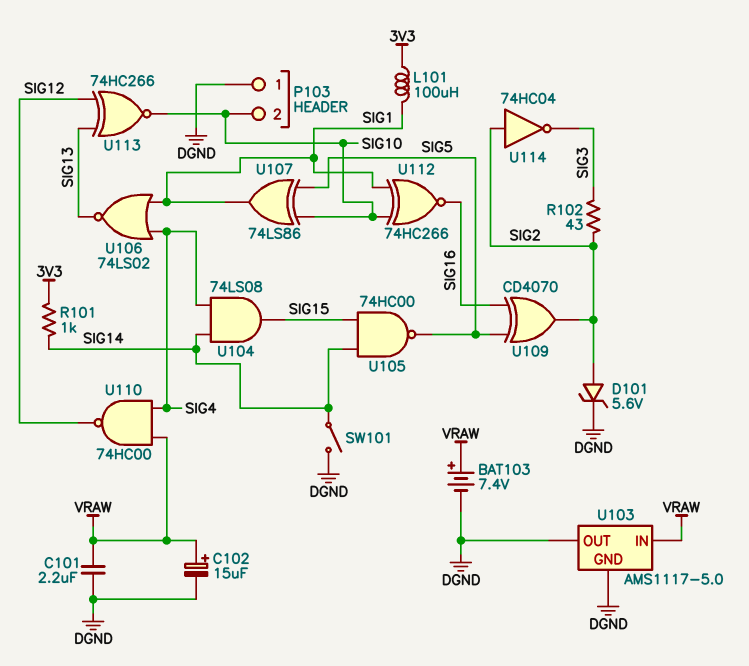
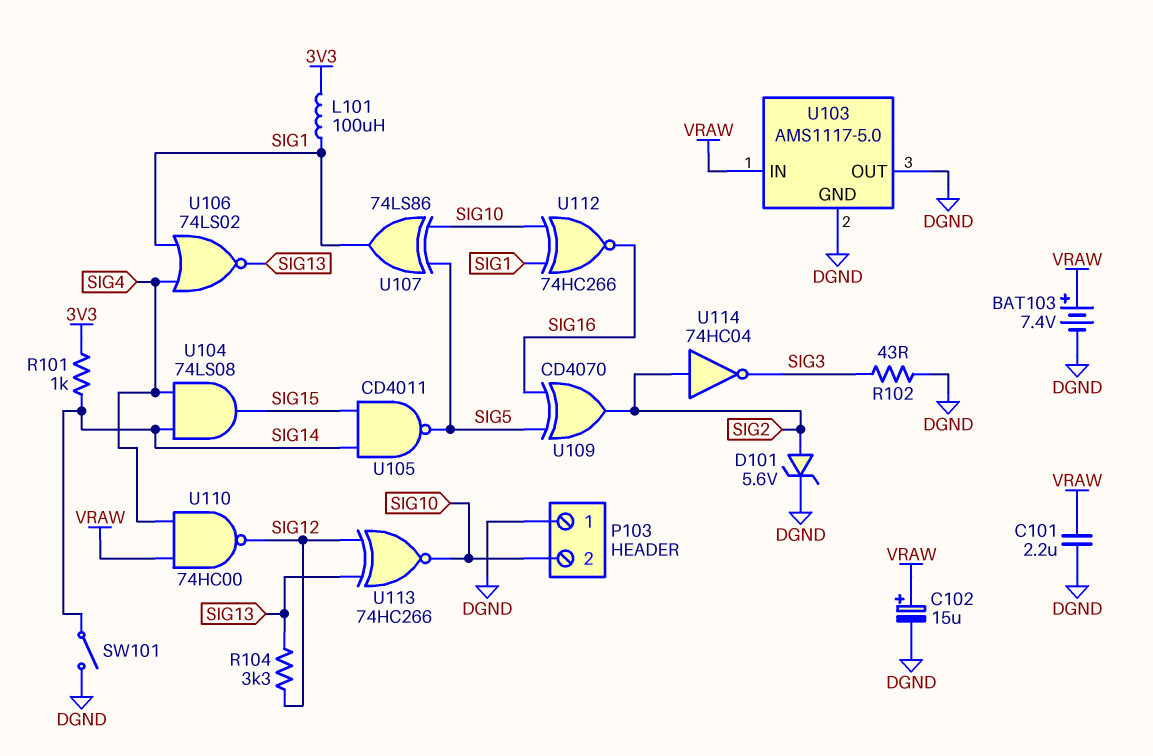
R102: 43 (SIG2, SIG3) -> 43 (DGND, SIG3)
R104: none -> 3.3k (SIG12, SIG13)
U105: NAND 74HC00 (in SIG14, in SIG15, out SIG5) -> NAND CD4011 (in SIG14, in SIG15, out SIG5)

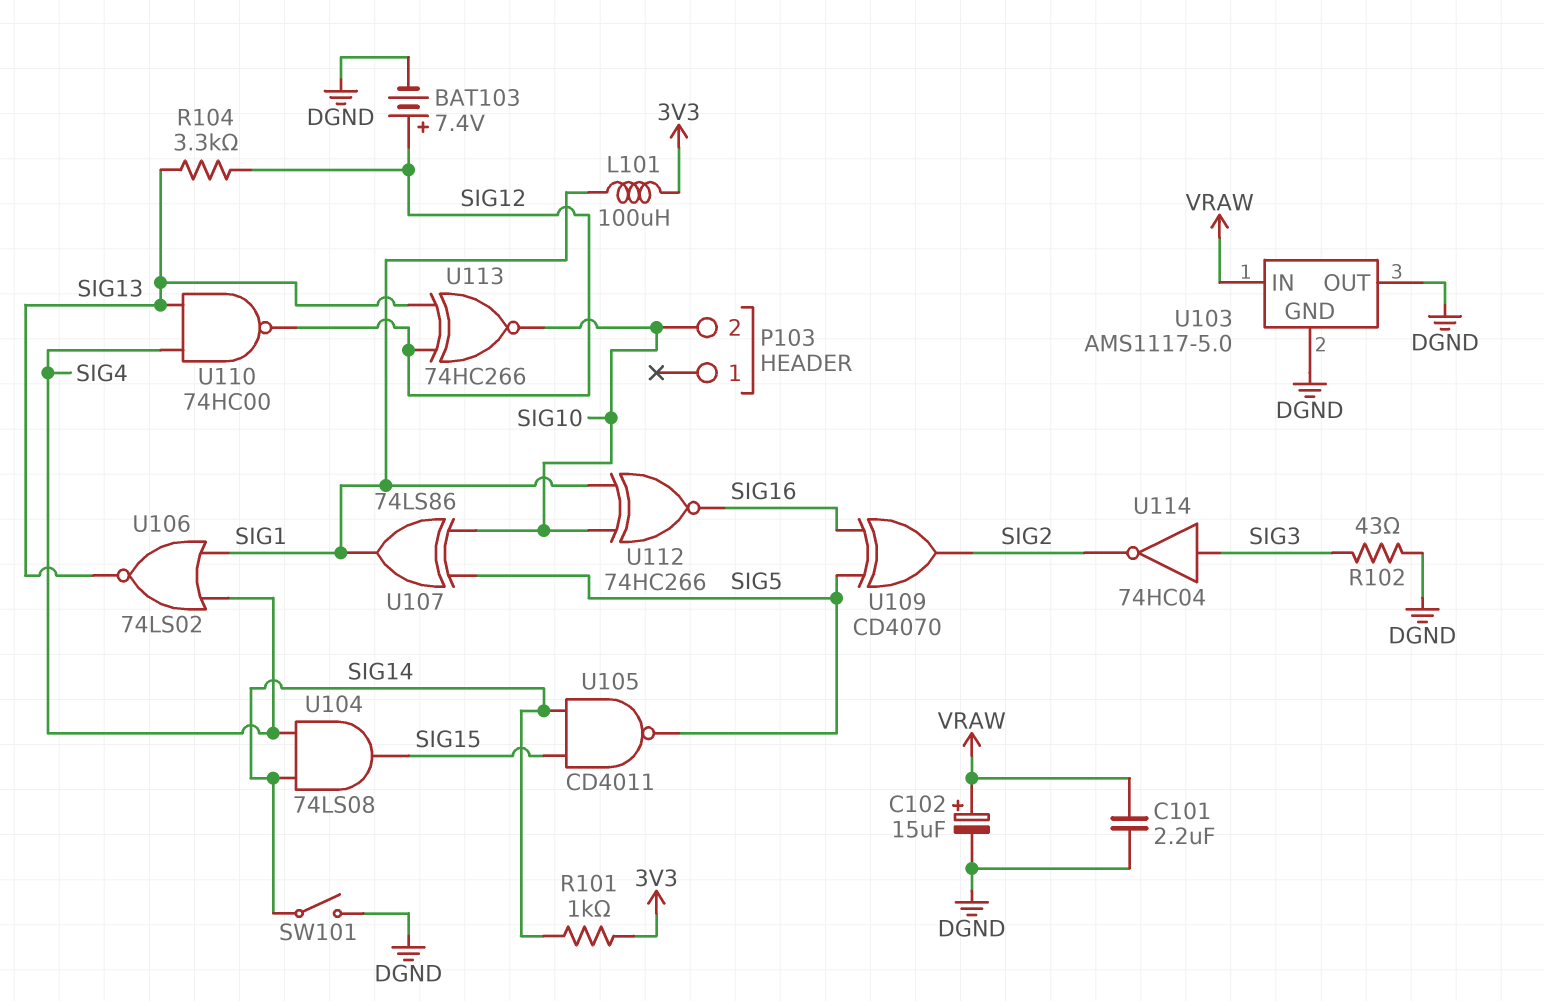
BAT103: 7.4V (plus VRAW, minus DGND) -> 7.4V (plus SIG12, minus DGND)
D101: zener 5.6V (A SIG2, K DGND) -> none
P103 pin 1: DGND -> none
U110: NAND 74HC00 (in SIG4, in VRAW, out SIG12) -> NAND 74HC00 (in SIG4, in SIG13, out SIG12)
U114: NOT 74HC04 (in SIG2, out SIG3) -> NOT 74HC04 (in SIG3, out SIG2)

